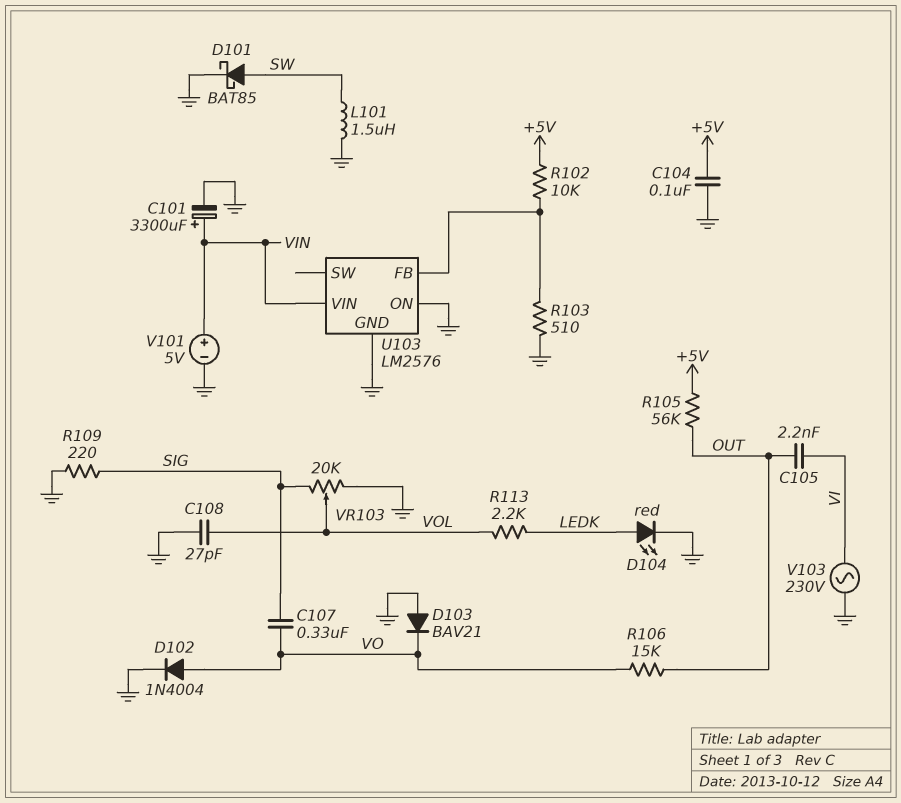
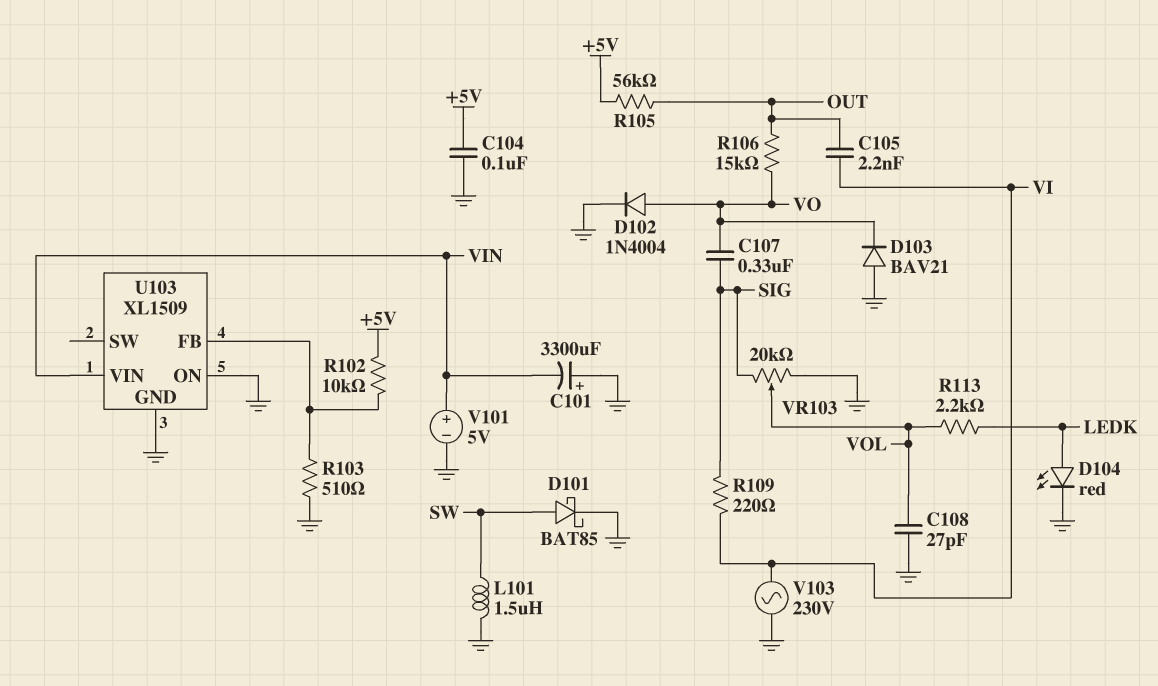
C101: 3300uF (plus VIN, minus GND) -> 3300uF (plus GND, minus VIN)
R109: 220 (GND, SIG) -> 220 (SIG, VI)
U103: LM2576 -> XL1509

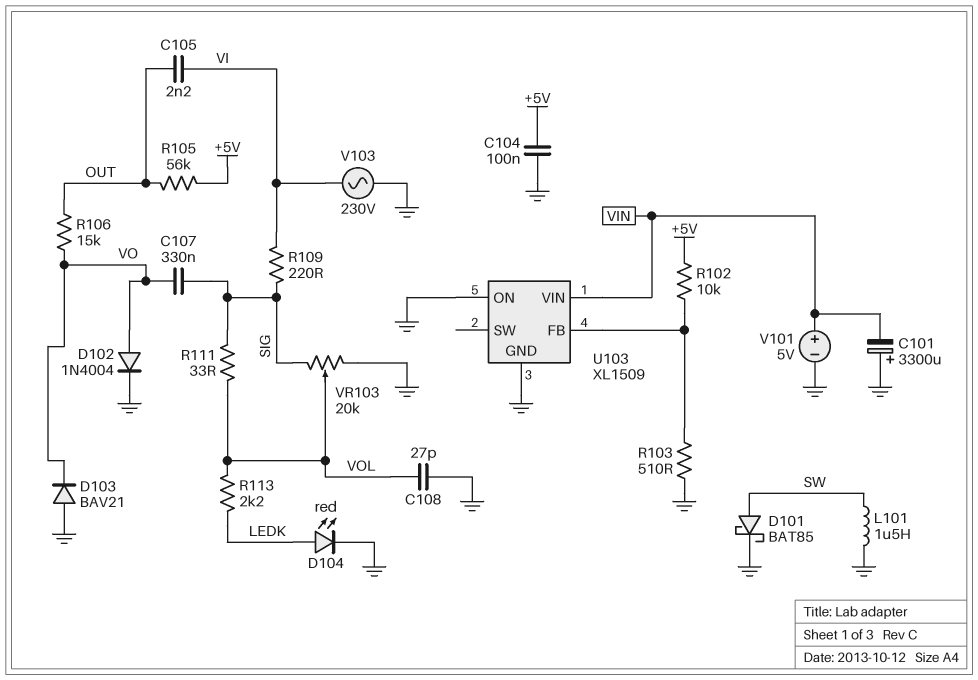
R111: none -> 33 (SIG, VOL)

